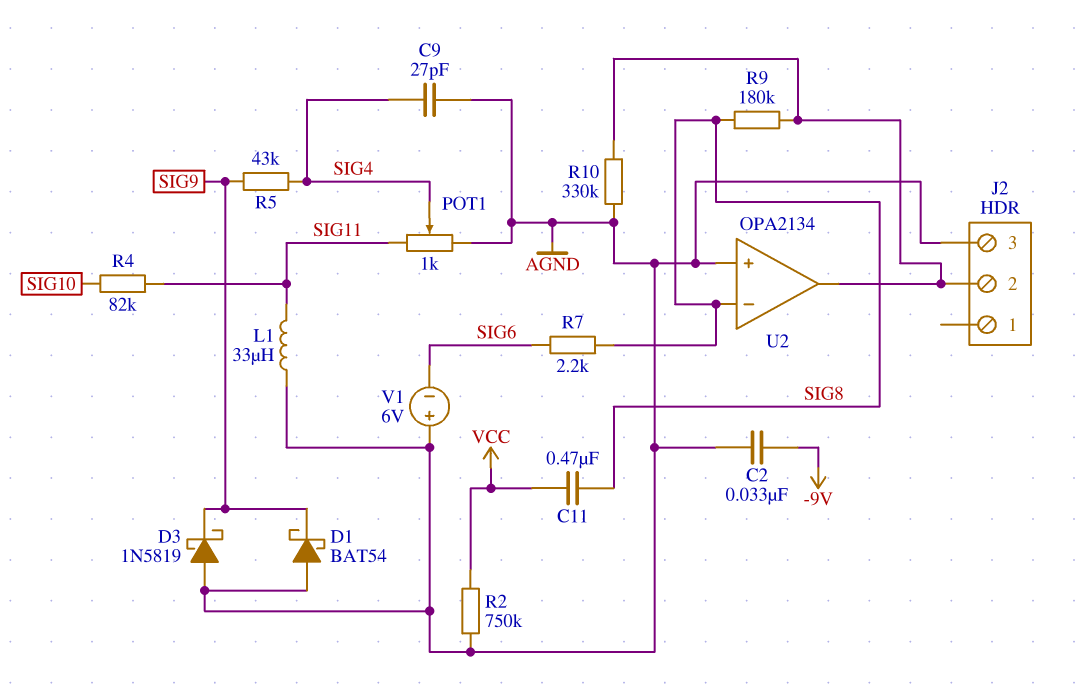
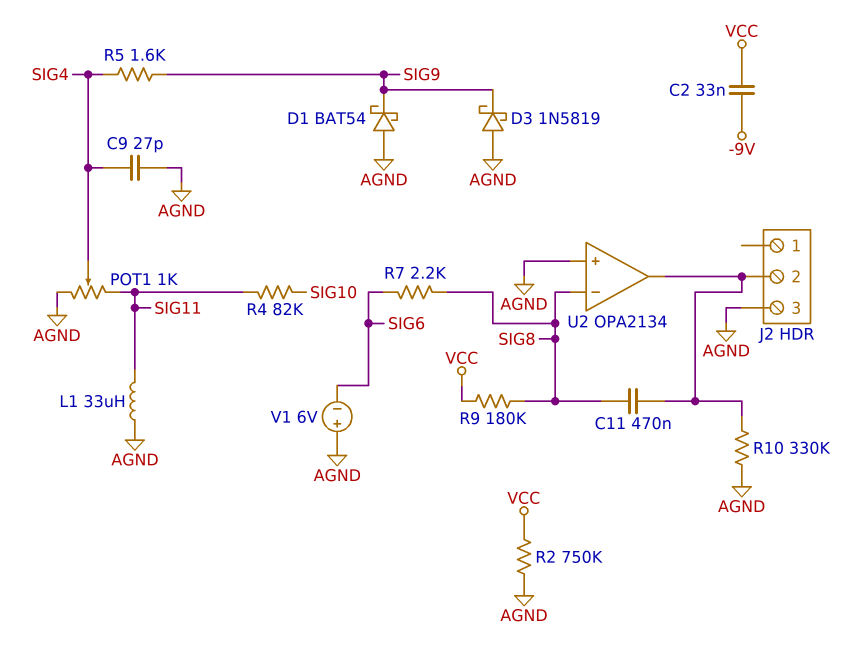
C2: 33nF (-9V, AGND) -> 33nF (-9V, VCC)
C11: 470nF (SIG8, VCC) -> 470nF (J2/2, SIG8)
R5: 43k (SIG4, SIG9) -> 1.6k (SIG4, SIG9)
R9: 180k (J2/2, SIG8) -> 180k (SIG8, VCC)

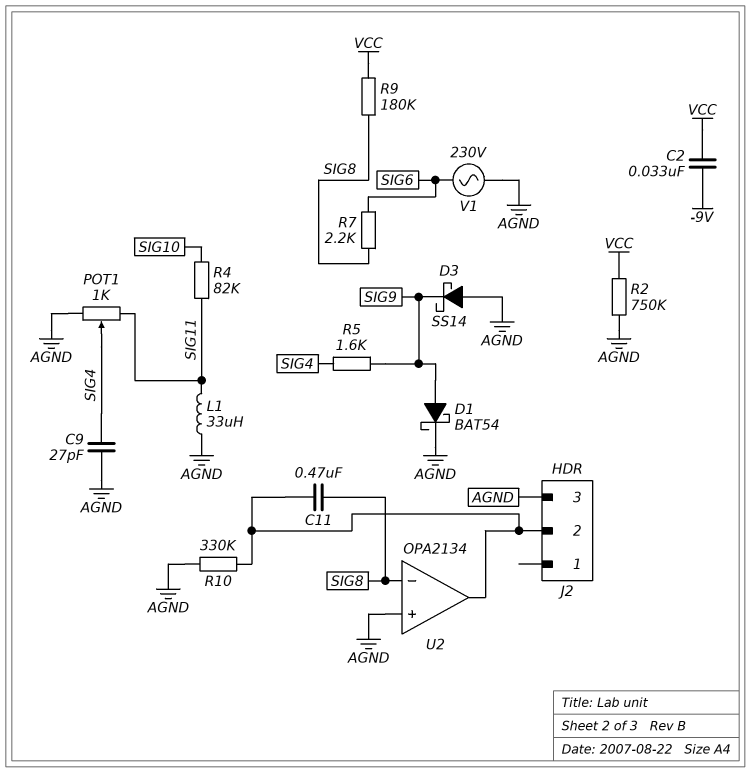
D1: schottky BAT54 (A AGND, K SIG9) -> schottky BAT54 (A SIG9, K AGND)
D3: schottky 1N5819 (A AGND, K SIG9) -> schottky SS14 (A AGND, K SIG9)
V1: 6V (plus AGND, minus SIG6) -> AC 230V (AGND, SIG6)

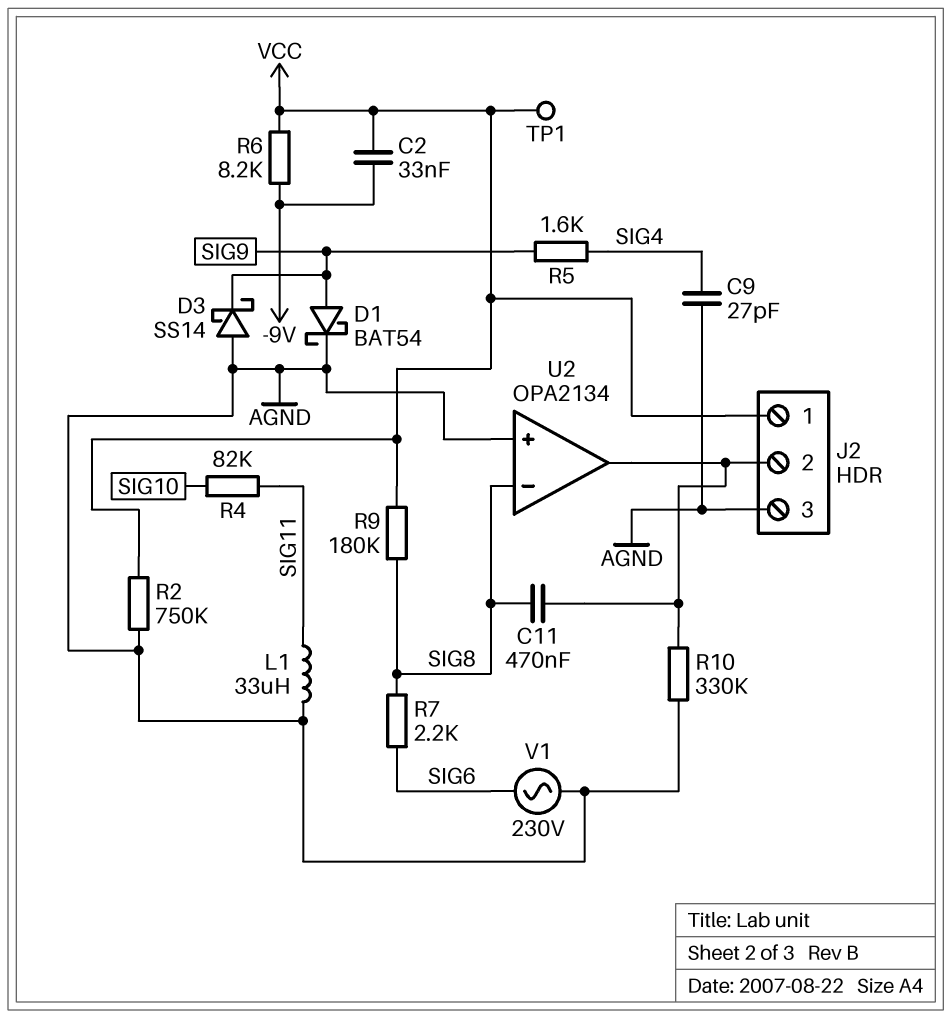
J2 pin 1: none -> VCC
POT1: 1k (AGND, SIG11, wiper SIG4) -> none
R6: none -> 8.2k (-9V, VCC)
TP1: none -> test point (VCC)

